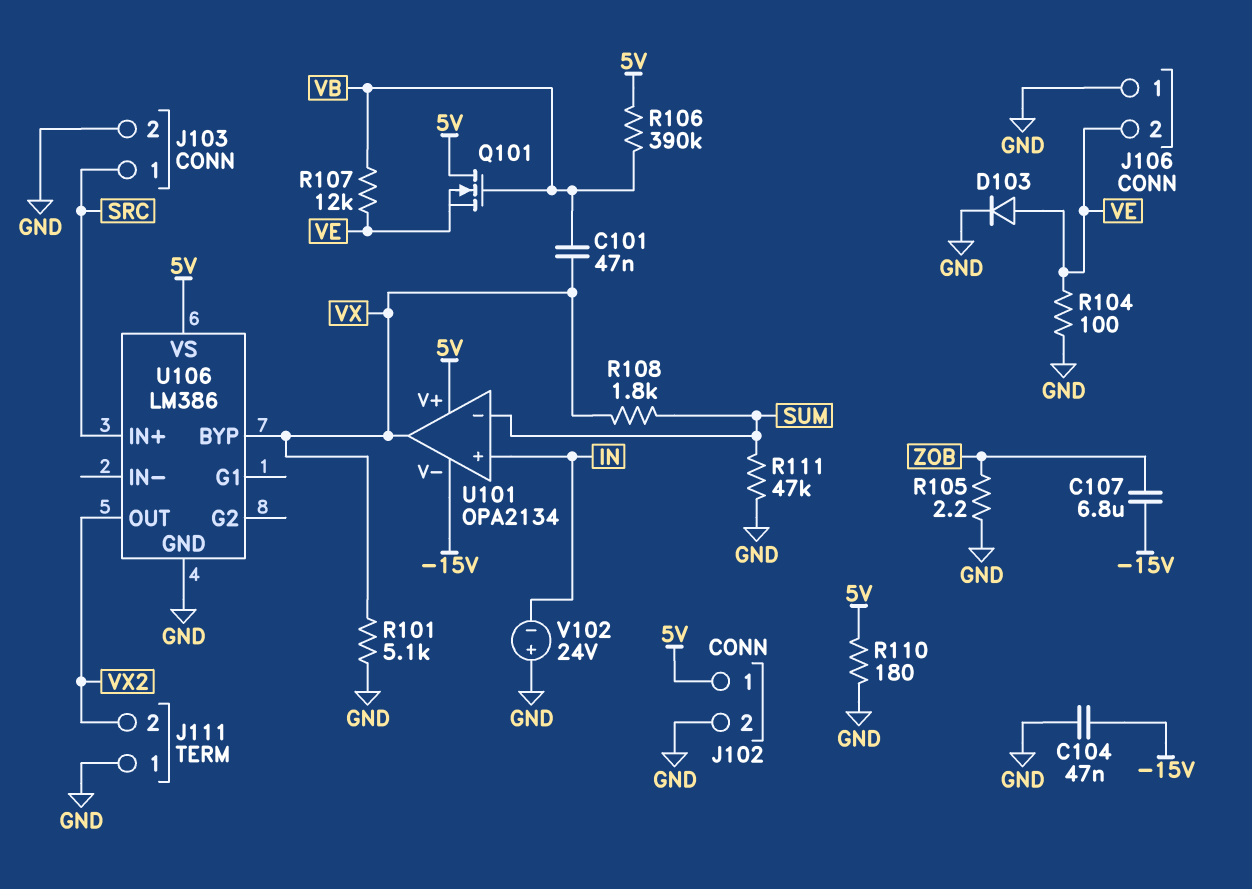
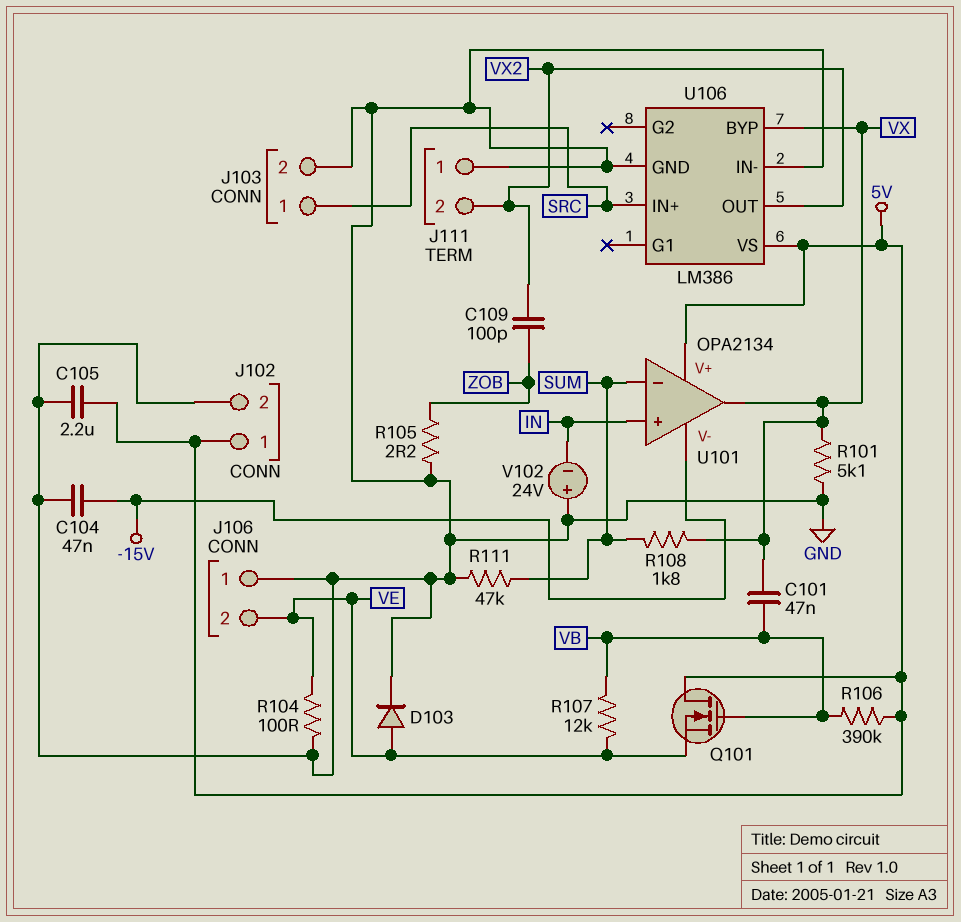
C105: none -> 2.2uF (5V, GND)
C107: 6.8uF (-15V, ZOB) -> none
C109: none -> 100pF (VX2, ZOB)
R110: 180 (5V, GND) -> none
U106 pin IN-: none -> GND

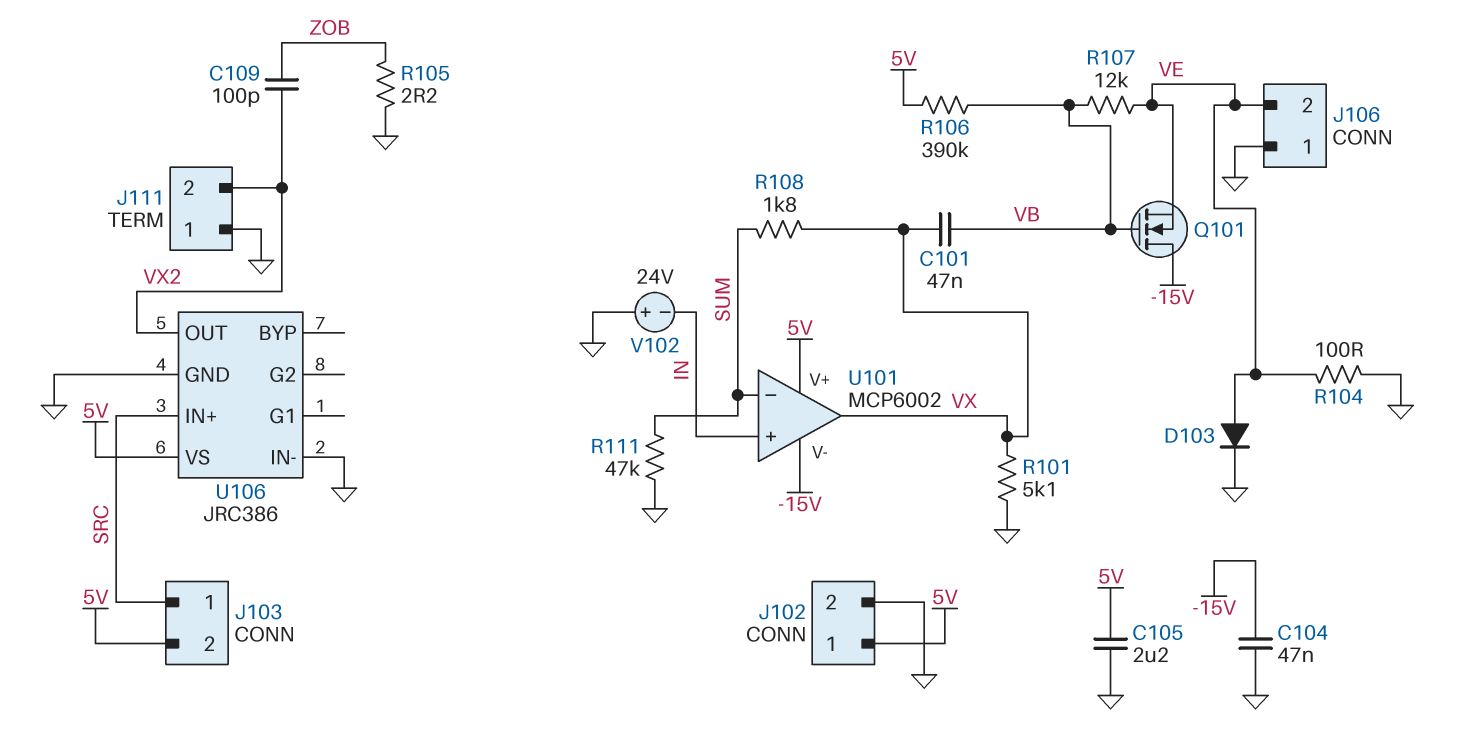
J103 pin 2: GND -> 5V
Q101: NMOS (G VB, D 5V, S VE) -> NMOS (G VB, D -15V, S VE)
U101: OPA2134 -> MCP6002
U106: LM386 -> JRC386
U106 pin BYP: VX -> none

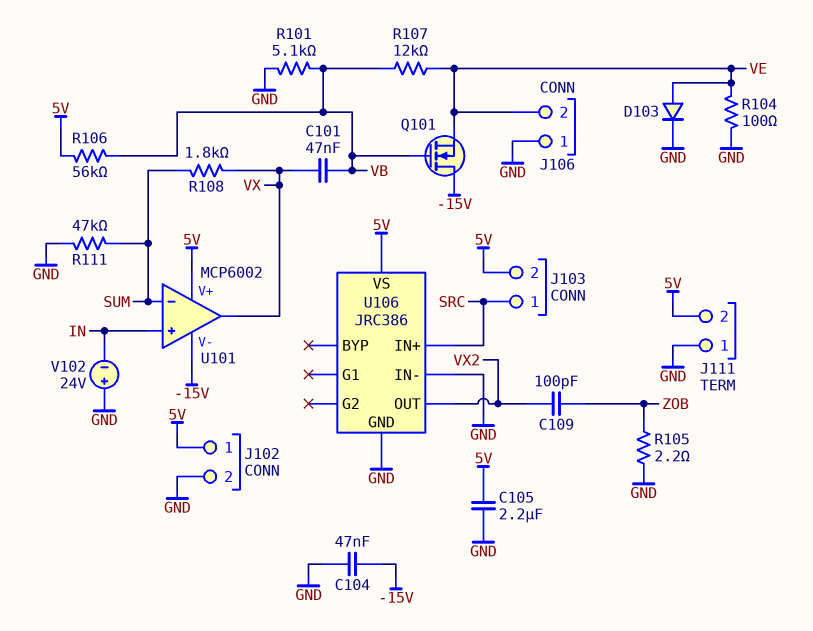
J111 pin 2: VX2 -> 5V
R101: 5.1k (GND, VX) -> 5.1k (GND, VB)
R106: 390k (5V, VB) -> 56k (5V, VB)

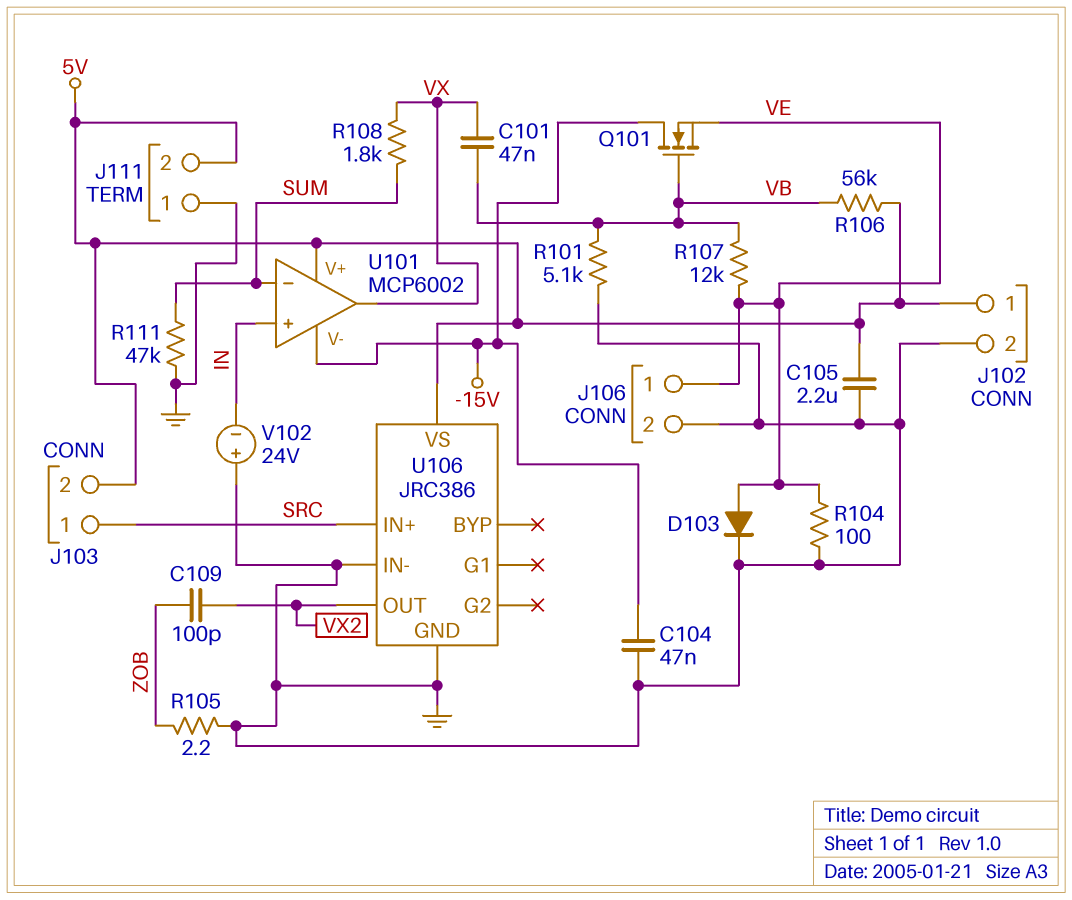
J106 pin 1: GND -> VE
J106 pin 2: VE -> GND

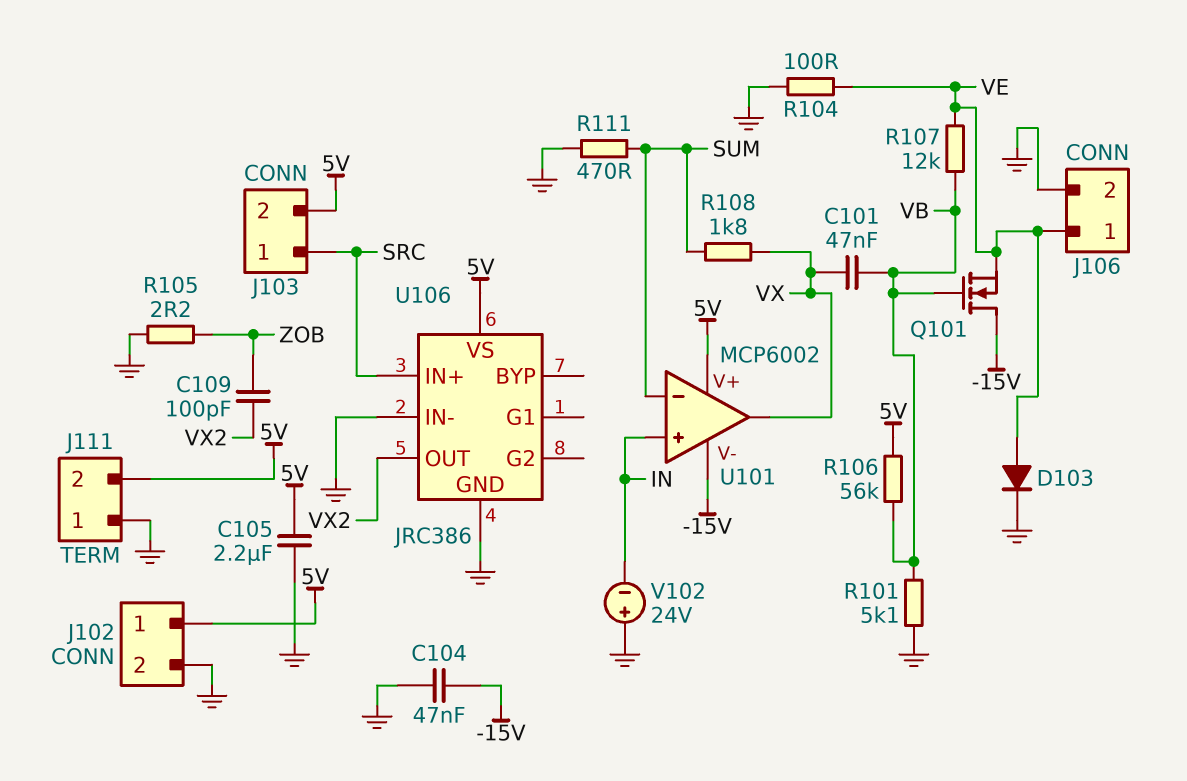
R111: 47k (GND, SUM) -> 470 (GND, SUM)

